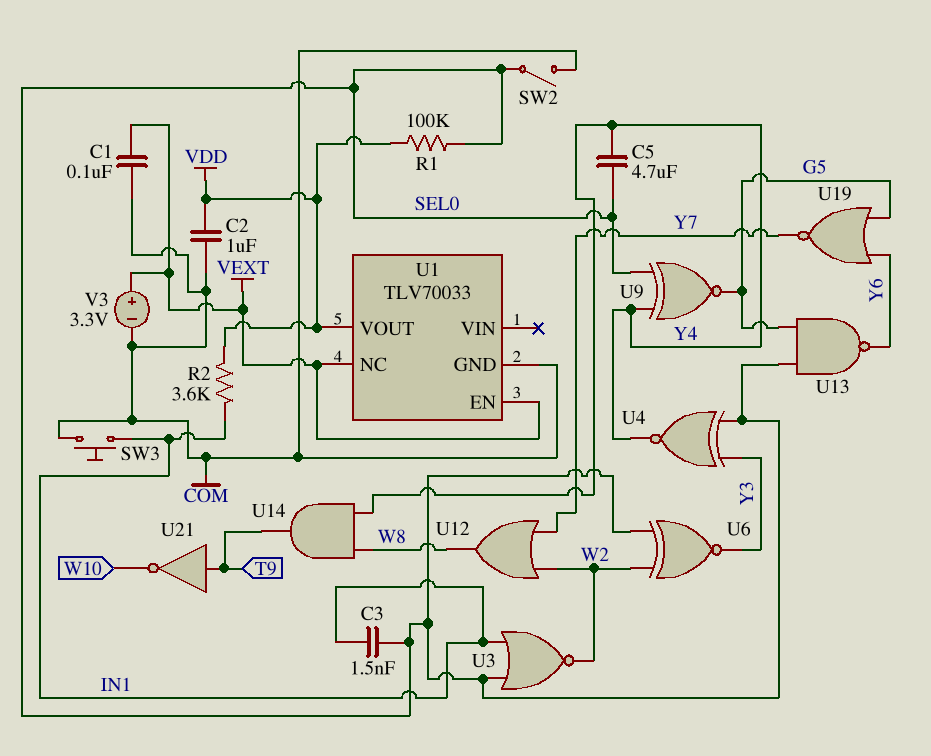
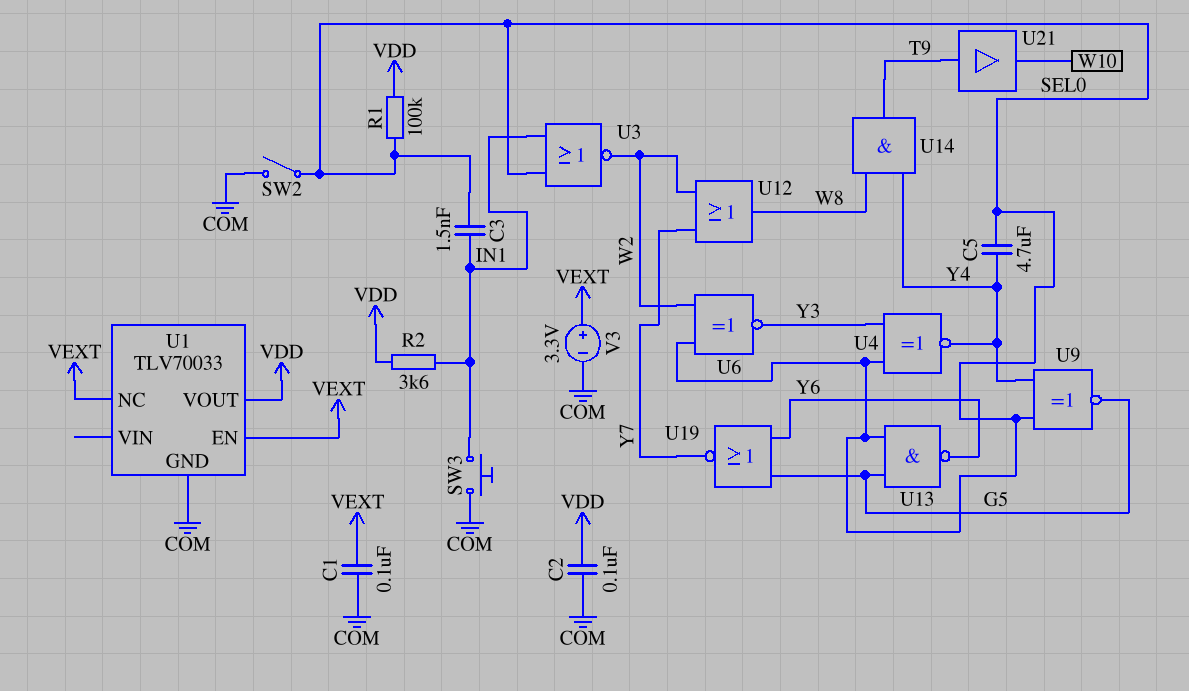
C2: 1uF (COM, VDD) -> 100nF (COM, VDD)
U21: NOT (in T9, out W10) -> buffer (in T9, out W10)

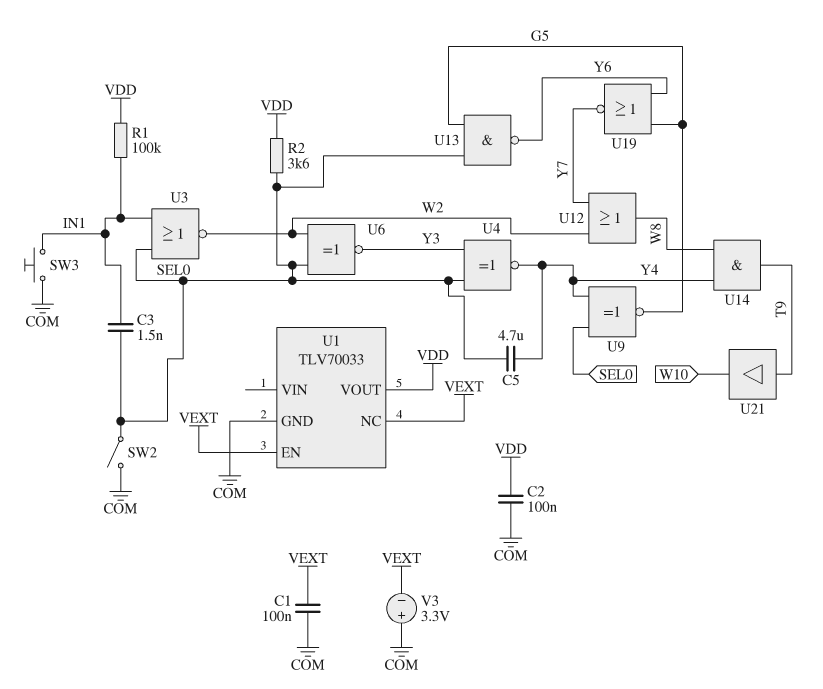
R1: 100k (SEL0, VDD) -> 100k (IN1, VDD)
R2: 3.6k (IN1, VDD) -> 3.6k (SEL0, VDD)
V3: 3.3V (plus VEXT, minus COM) -> 3.3V (plus COM, minus VEXT)

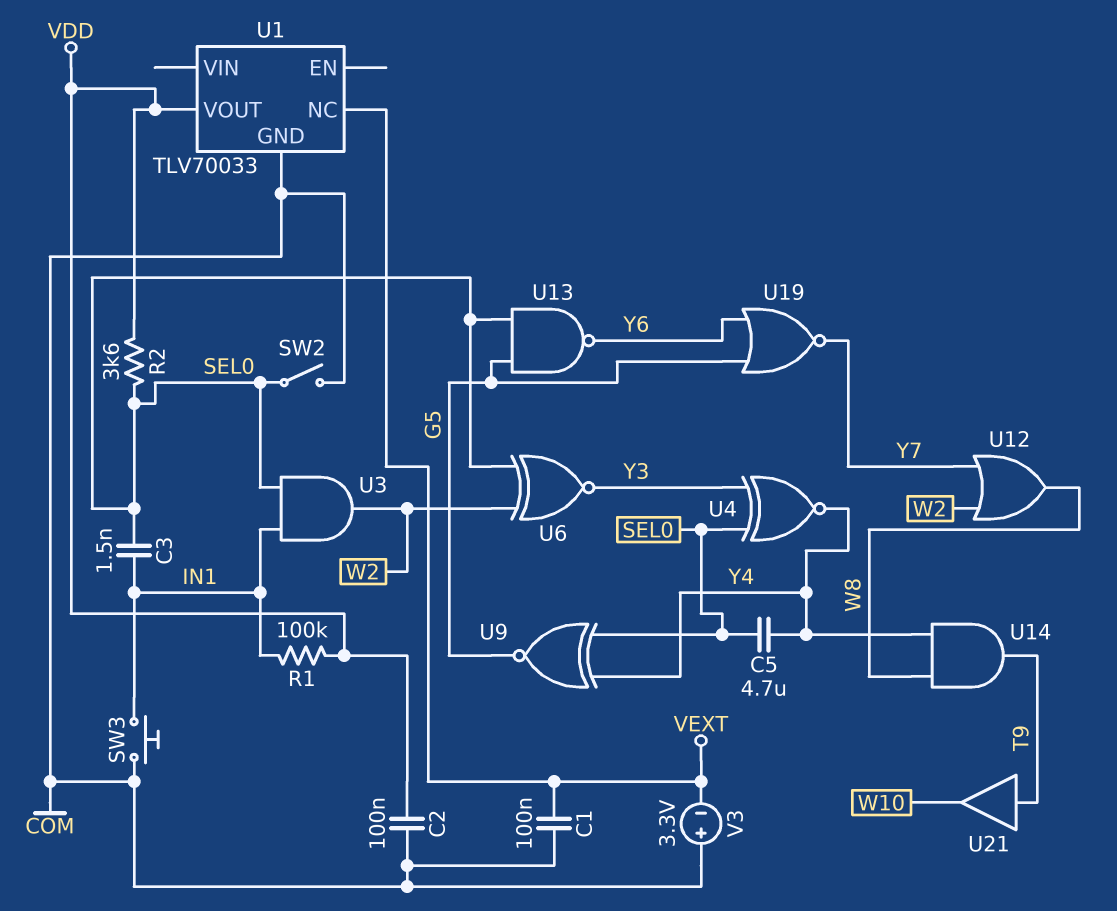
U1 pin EN: VEXT -> none
U3: NOR (in IN1, in SEL0, out W2) -> AND (in IN1, in SEL0, out W2)

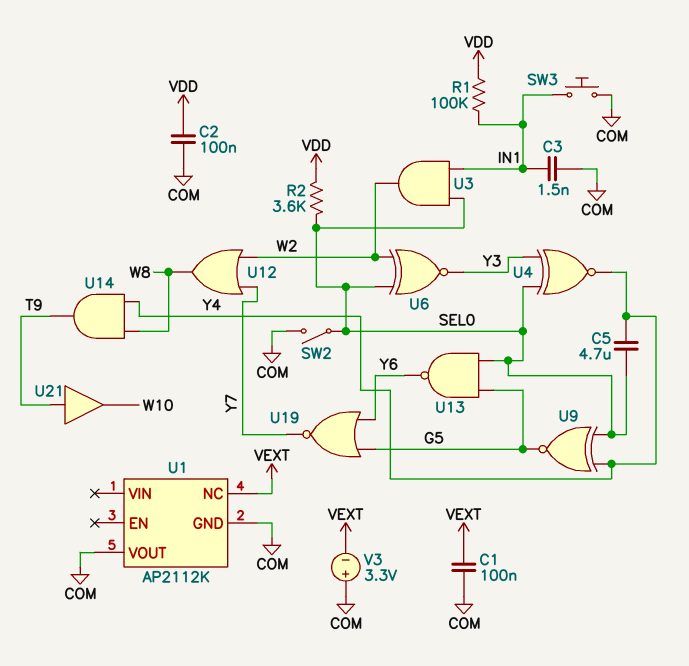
C3: 1.5nF (IN1, SEL0) -> 1.5nF (COM, IN1)
U1: TLV70033 -> AP2112K
U1 pin VOUT: VDD -> COM

